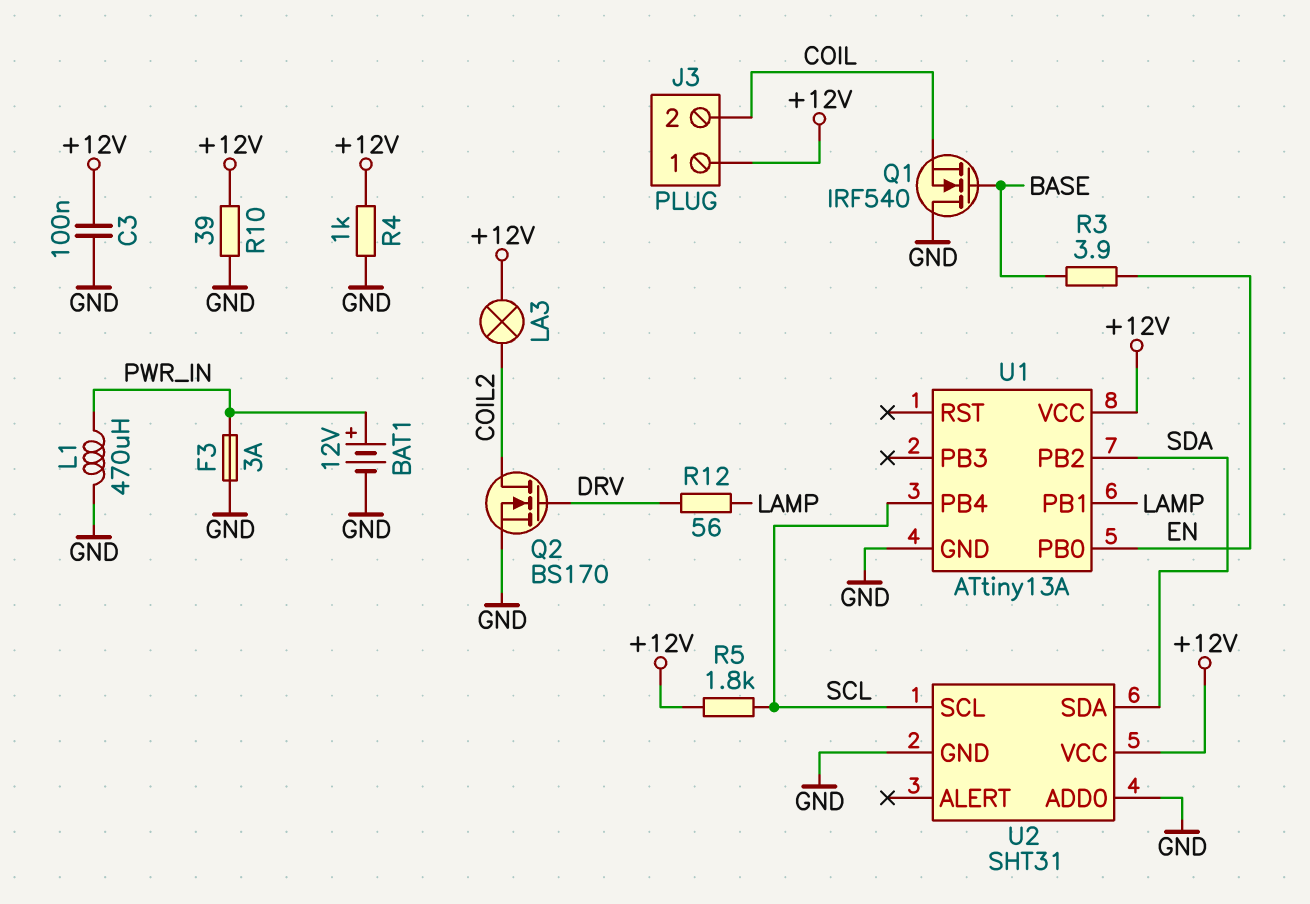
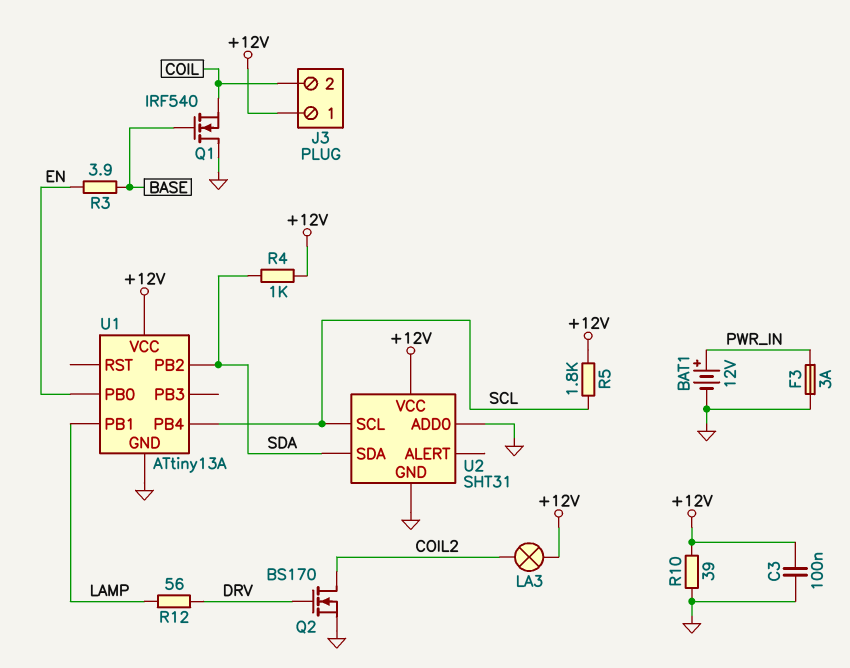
L1: 470uH (GND, PWR_IN) -> none
R4: 1k (+12V, GND) -> 1k (+12V, SDA)

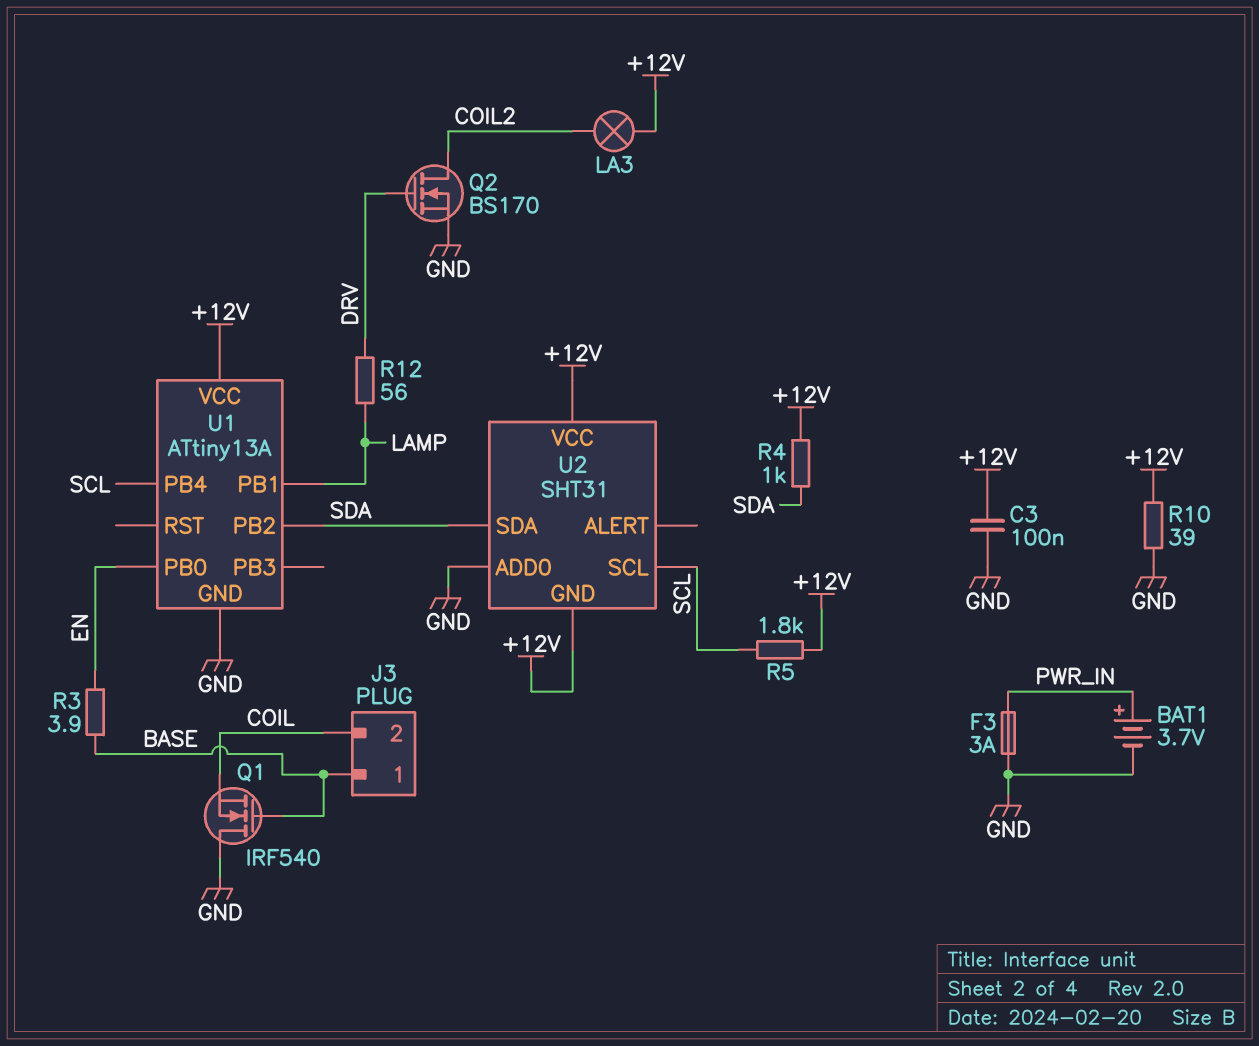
BAT1: 12V (plus PWR_IN, minus GND) -> 3.7V (plus PWR_IN, minus GND)
J3 pin 1: +12V -> BASE
U2 pin GND: GND -> +12V

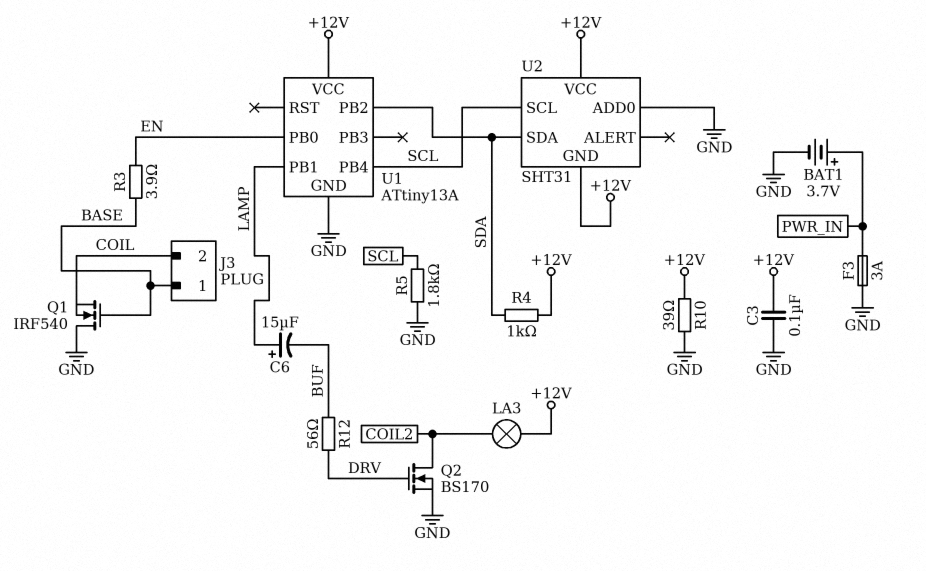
C6: none -> 15uF (plus LAMP, minus BUF)
R5: 1.8k (+12V, SCL) -> 1.8k (GND, SCL)
R12: 56 (DRV, LAMP) -> 56 (BUF, DRV)

